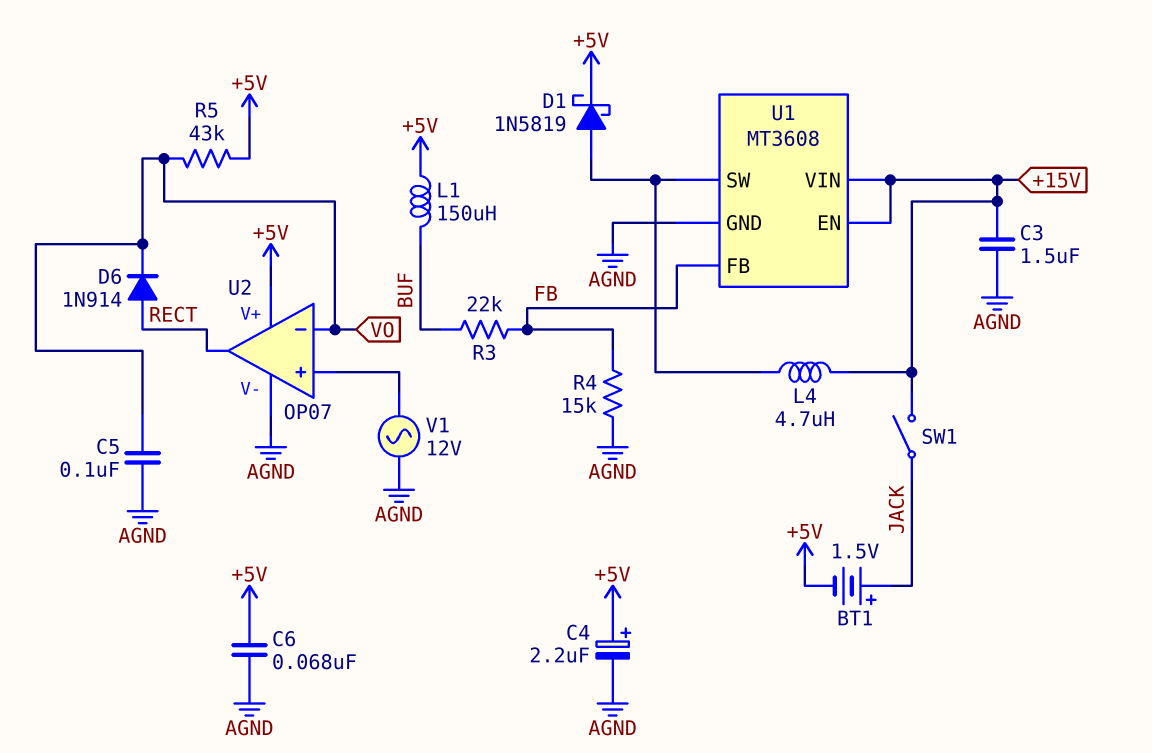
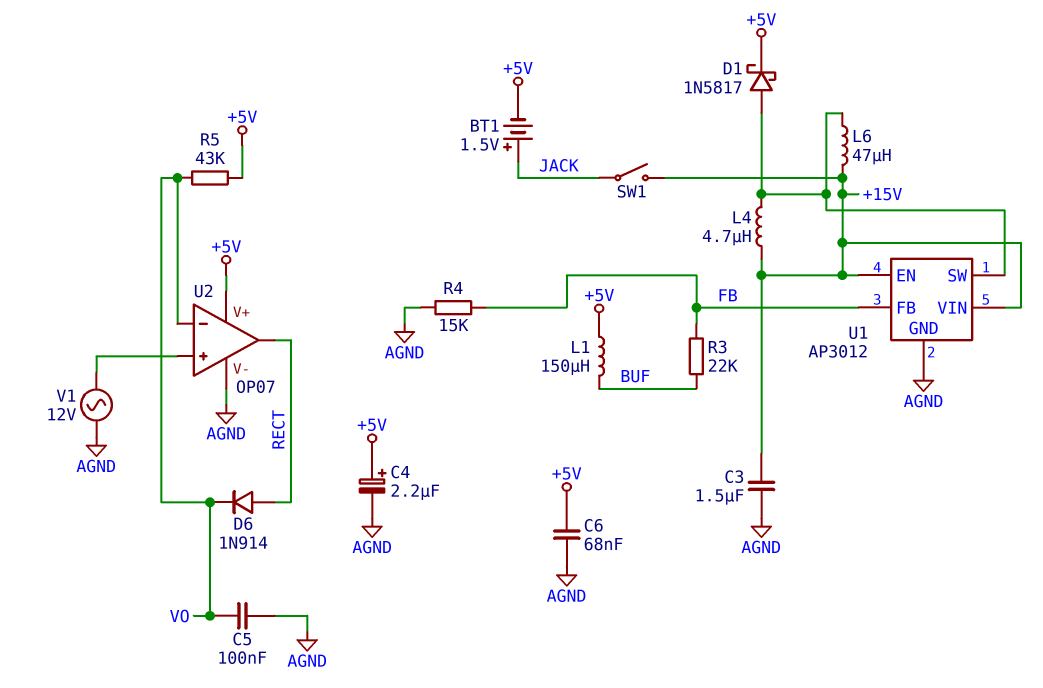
D1: schottky 1N5819 (A U1/SW, K +5V) -> schottky 1N5817 (A U1/SW, K +5V)
L6: none -> 47uH (+15V, U1/SW)
U1: MT3608 -> AP3012

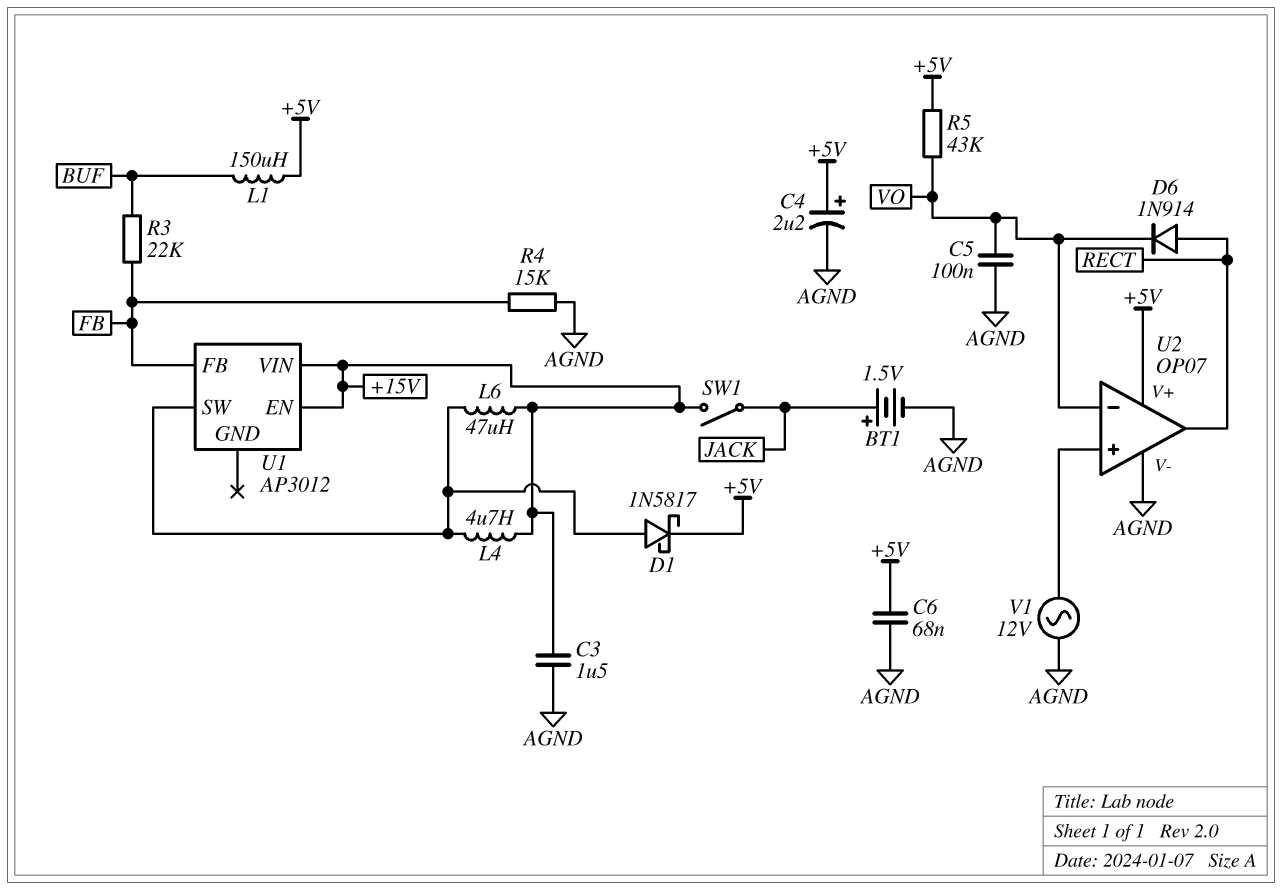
BT1: 1.5V (plus JACK, minus +5V) -> 1.5V (plus JACK, minus AGND)
U1 pin GND: AGND -> none

